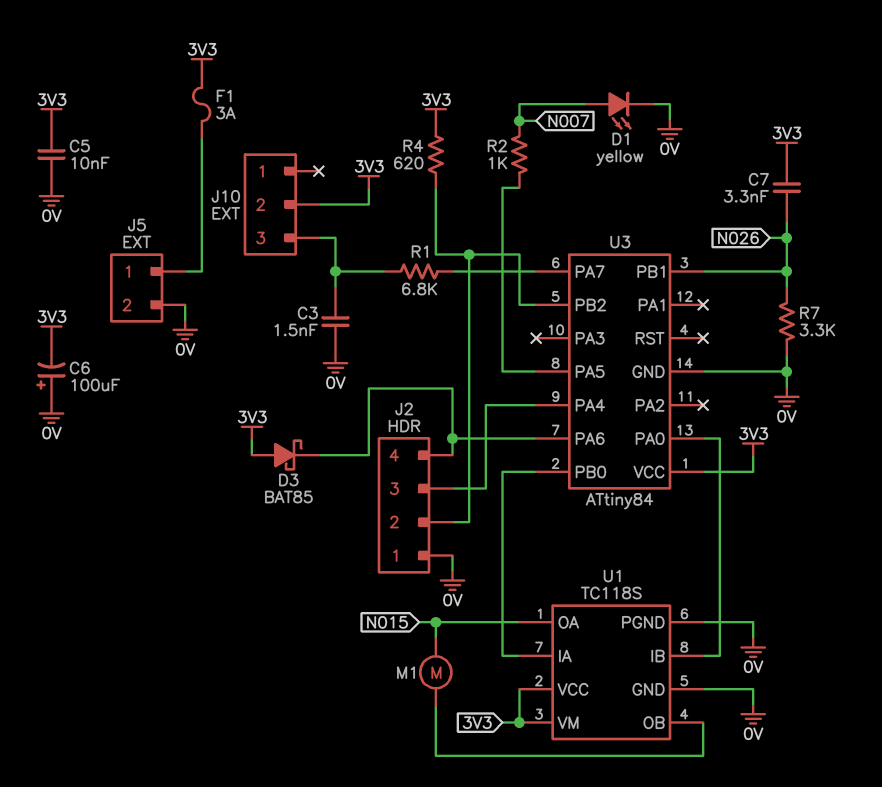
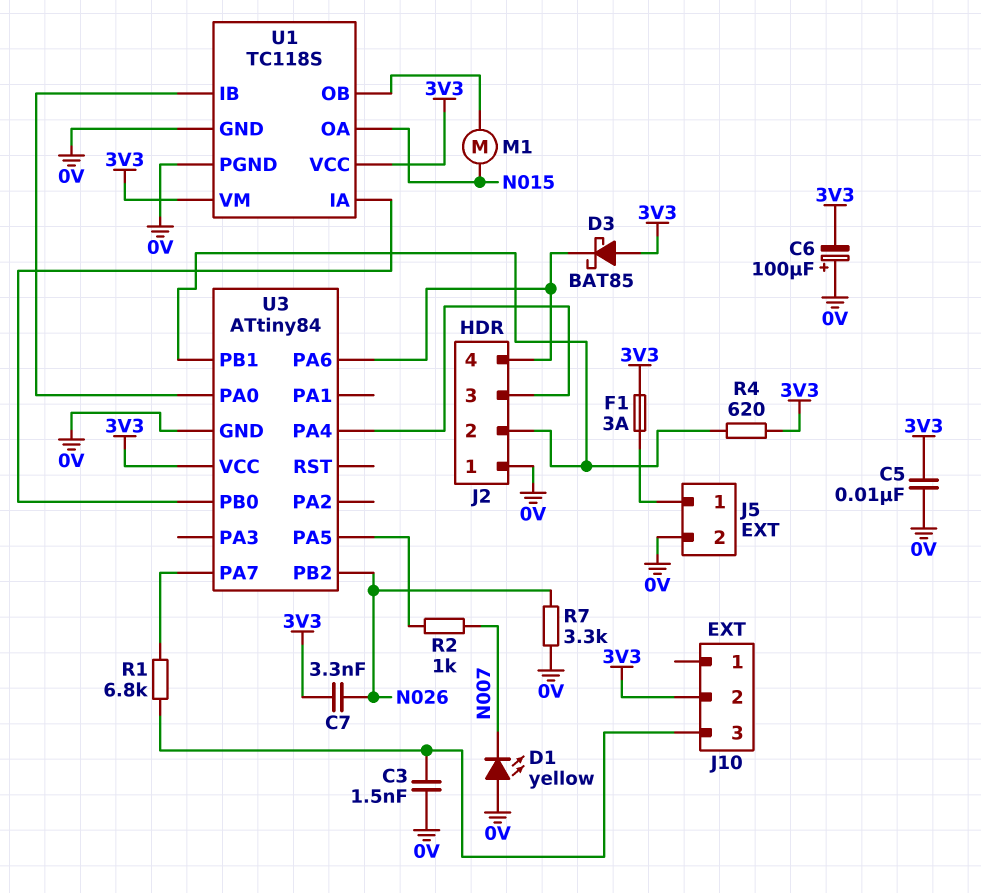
D1: LED yellow (A N007, K 0V) -> LED yellow (A 0V, K N007)
U3 pin PB1: N026 -> J2/2
U3 pin PB2: J2/2 -> N026

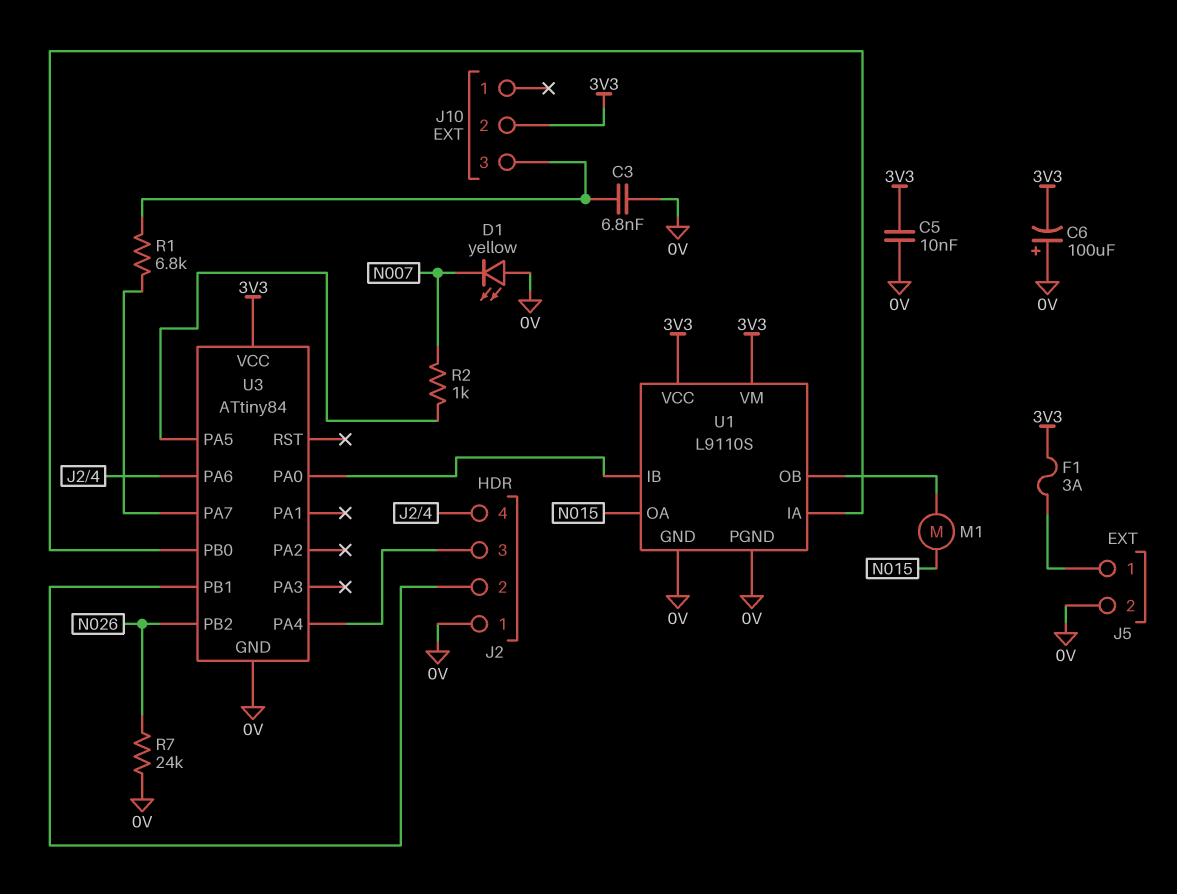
C3: 1.5nF (0V, J10/3) -> 6.8nF (0V, J10/3)
C7: 3.3nF (3V3, N026) -> none
D3: schottky BAT85 (A 3V3, K J2/4) -> none
R4: 620 (3V3, J2/2) -> none
R7: 3.3k (0V, N026) -> 24k (0V, N026)
U1: TC118S -> L9110S

